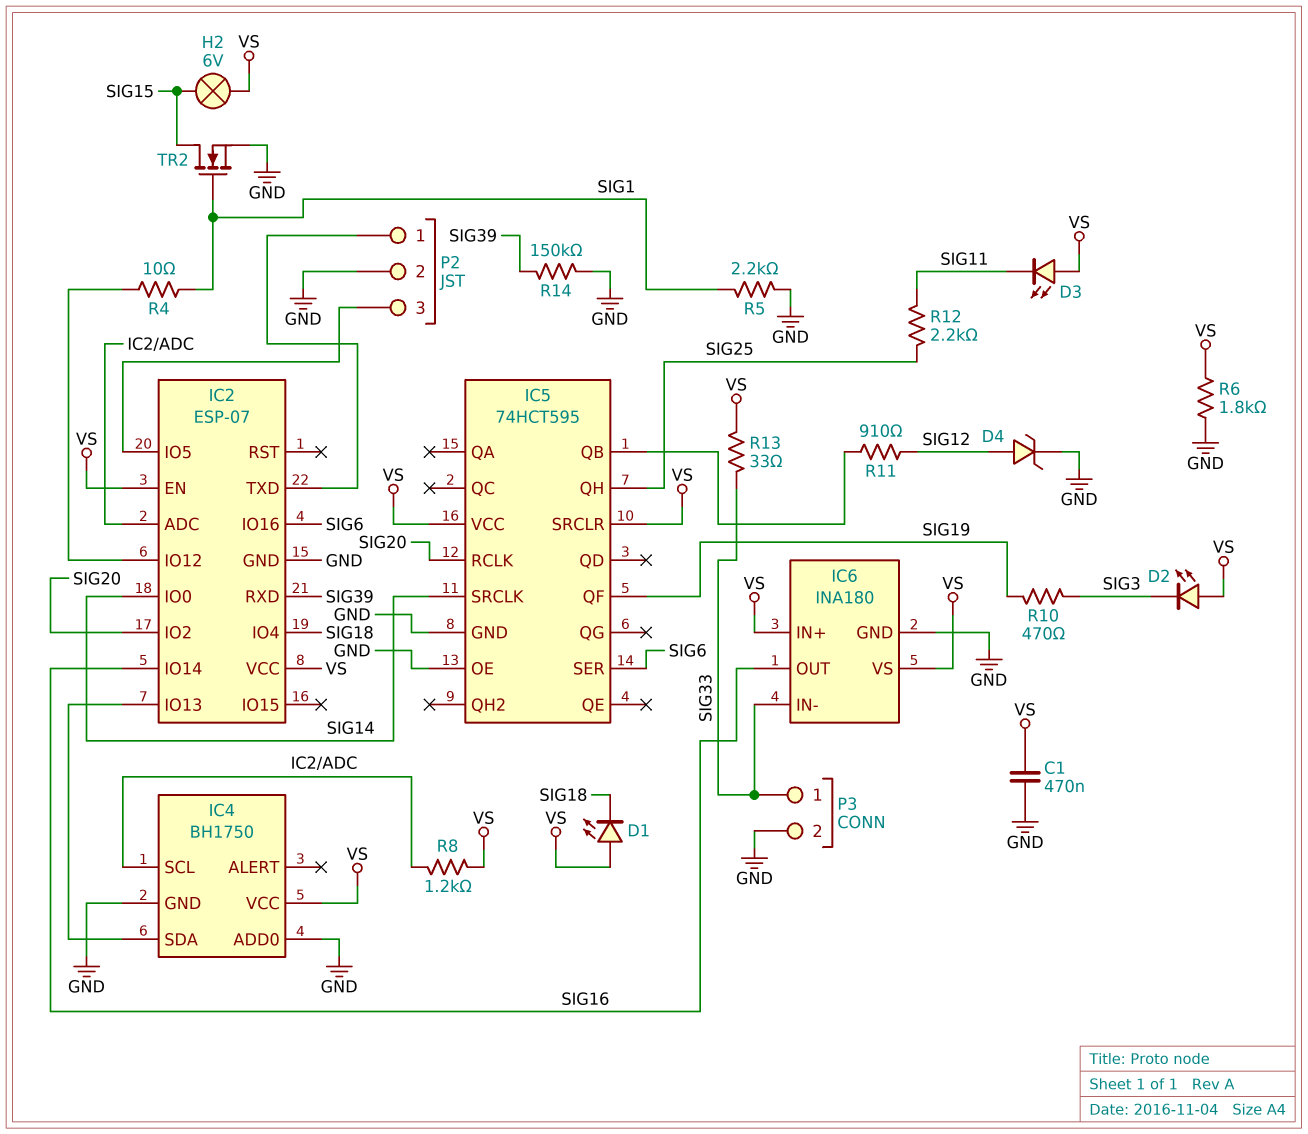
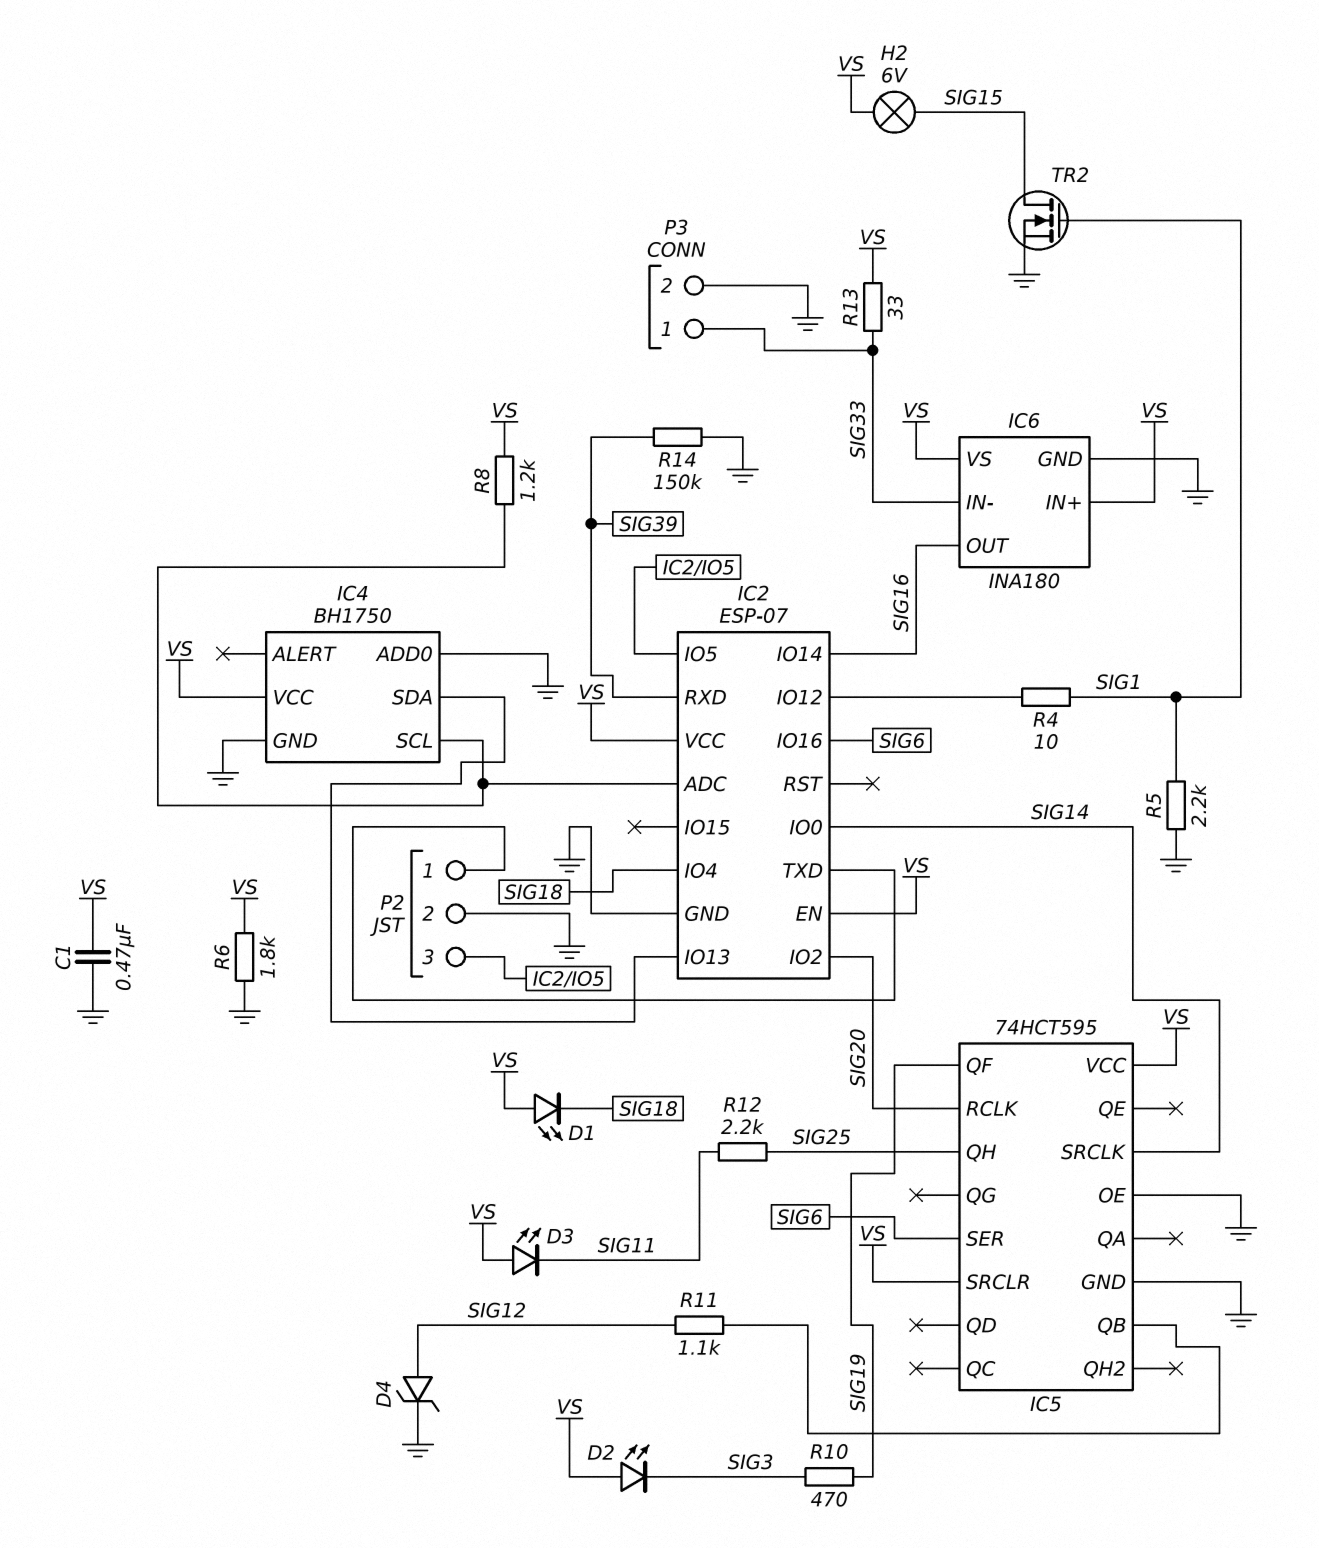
R11: 910 (IC5/QB, SIG12) -> 1.1k (IC5/QB, SIG12)

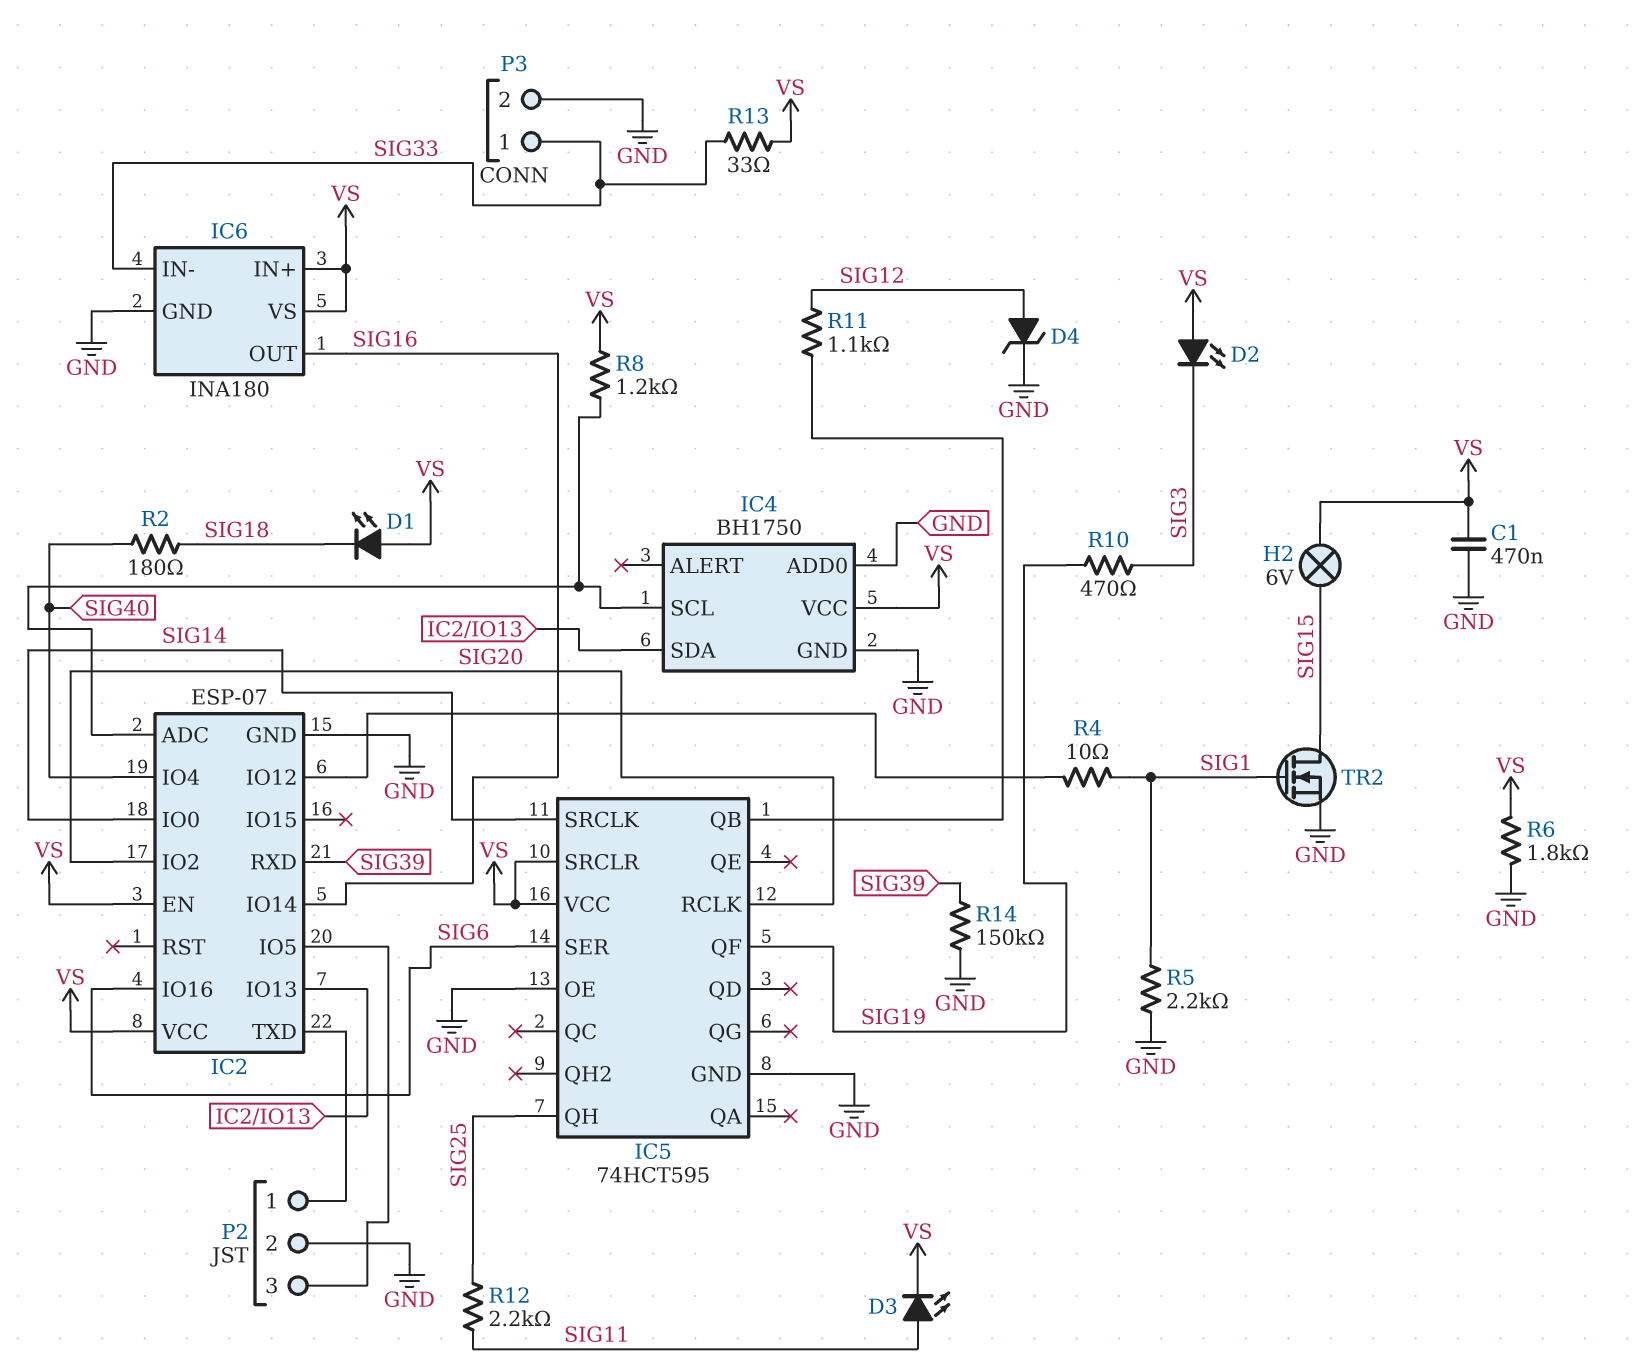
D3: LED (A VS, K SIG11) -> LED (A SIG11, K VS)
IC2 pin IO4: SIG18 -> SIG40
R2: none -> 180 (SIG18, SIG40)

